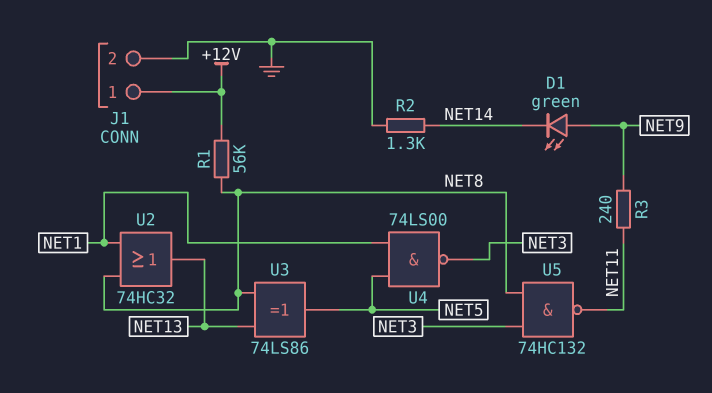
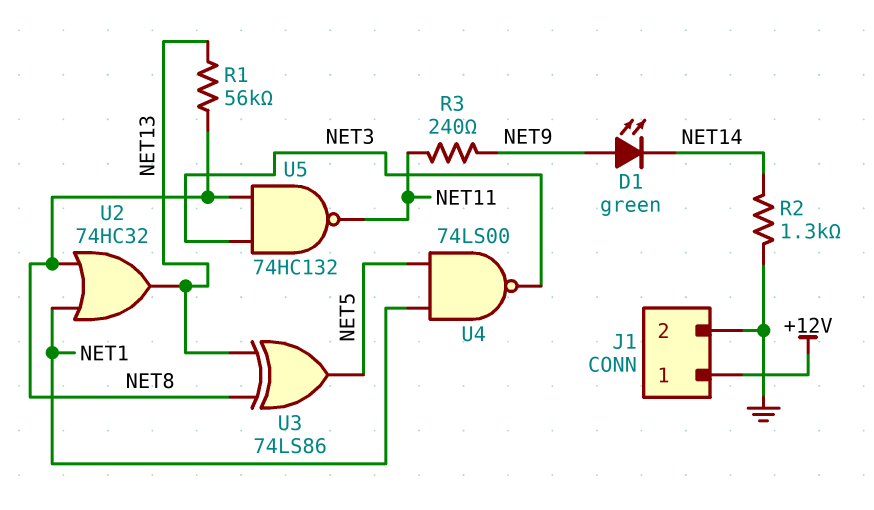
R1: 56k (+12V, NET8) -> 56k (NET8, NET13)

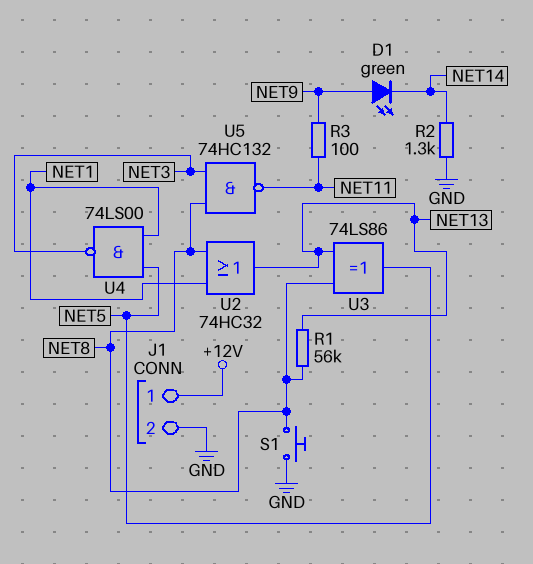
R3: 240 (NET9, NET11) -> 100 (NET9, NET11)
S1: none -> button (GND, NET8)

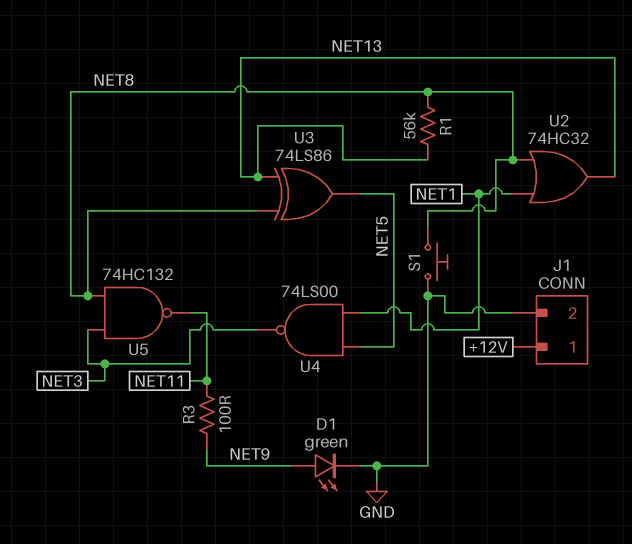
D1: LED green (A NET9, K NET14) -> LED green (A NET9, K GND)
R2: 1.3k (GND, NET14) -> none

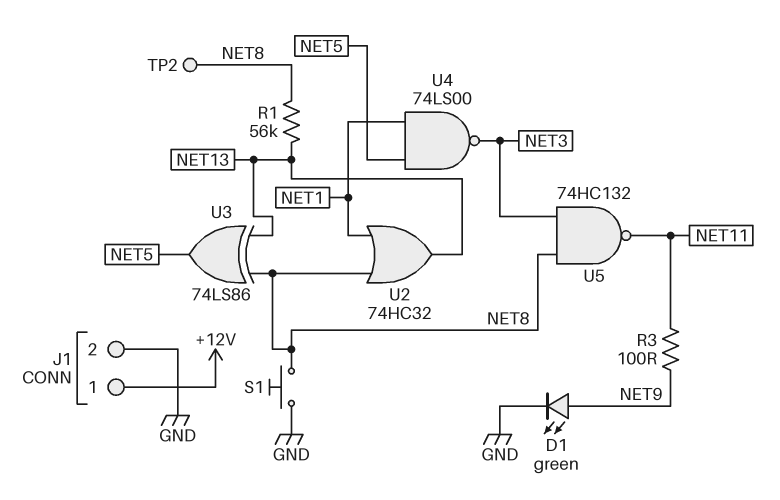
TP2: none -> test point (NET8)

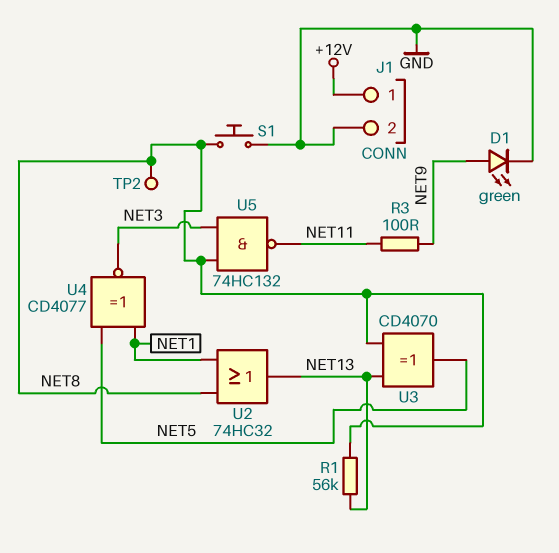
U3: XOR 74LS86 (in NET8, in NET13, out NET5) -> XOR CD4070 (in NET8, in NET13, out NET5)
U4: NAND 74LS00 (in NET1, in NET5, out NET3) -> XNOR CD4077 (in NET1, in NET5, out NET3)

